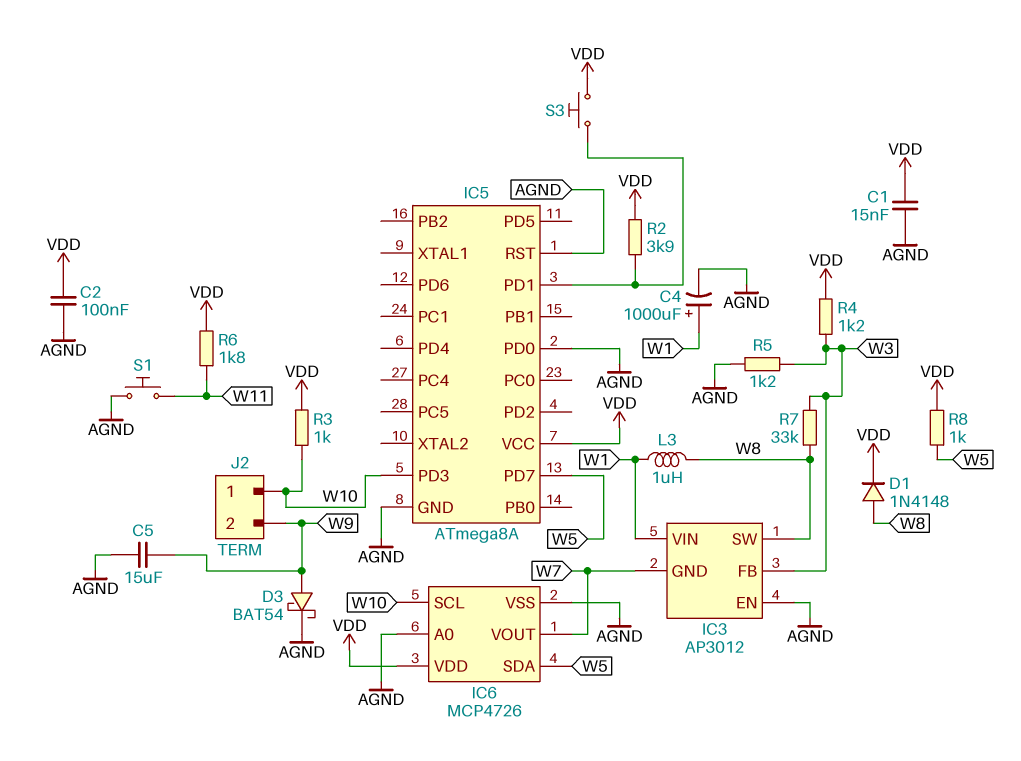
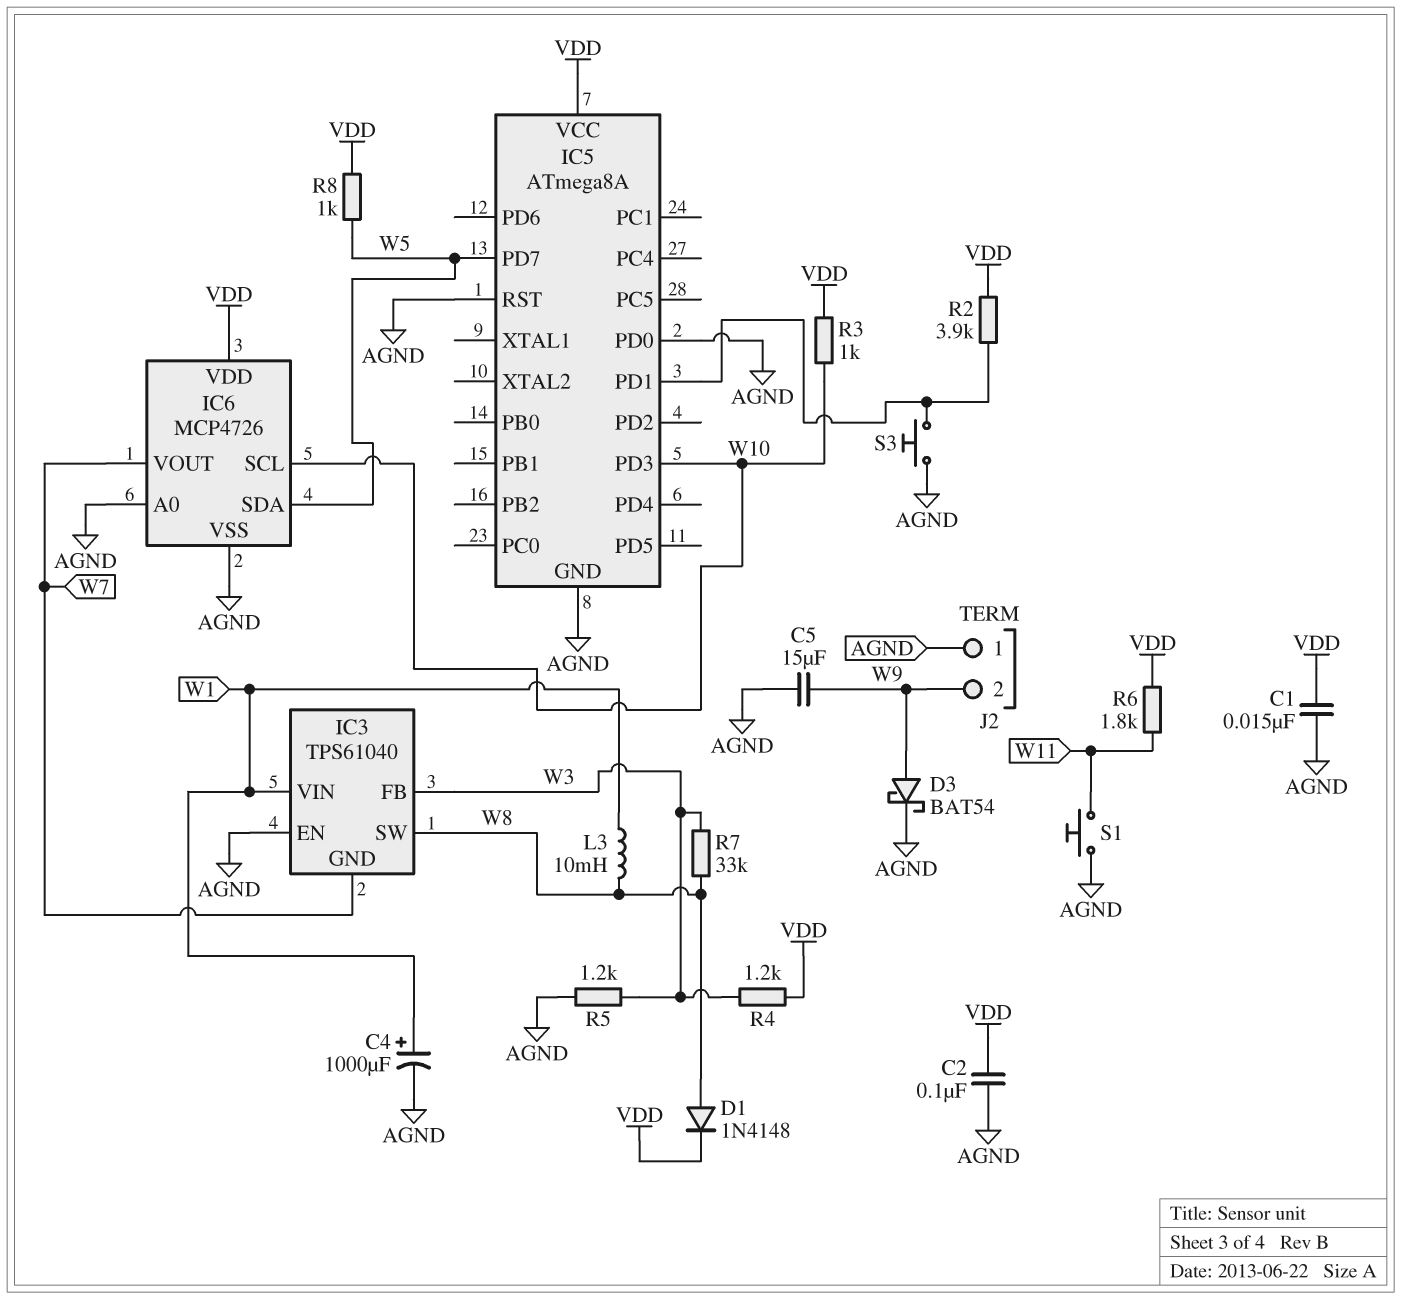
IC3: AP3012 -> TPS61040
J2 pin 1: W10 -> AGND
L3: 1uH (W1, W8) -> 10mH (W1, W8)
S3: button (IC5/PD1, VDD) -> button (AGND, IC5/PD1)

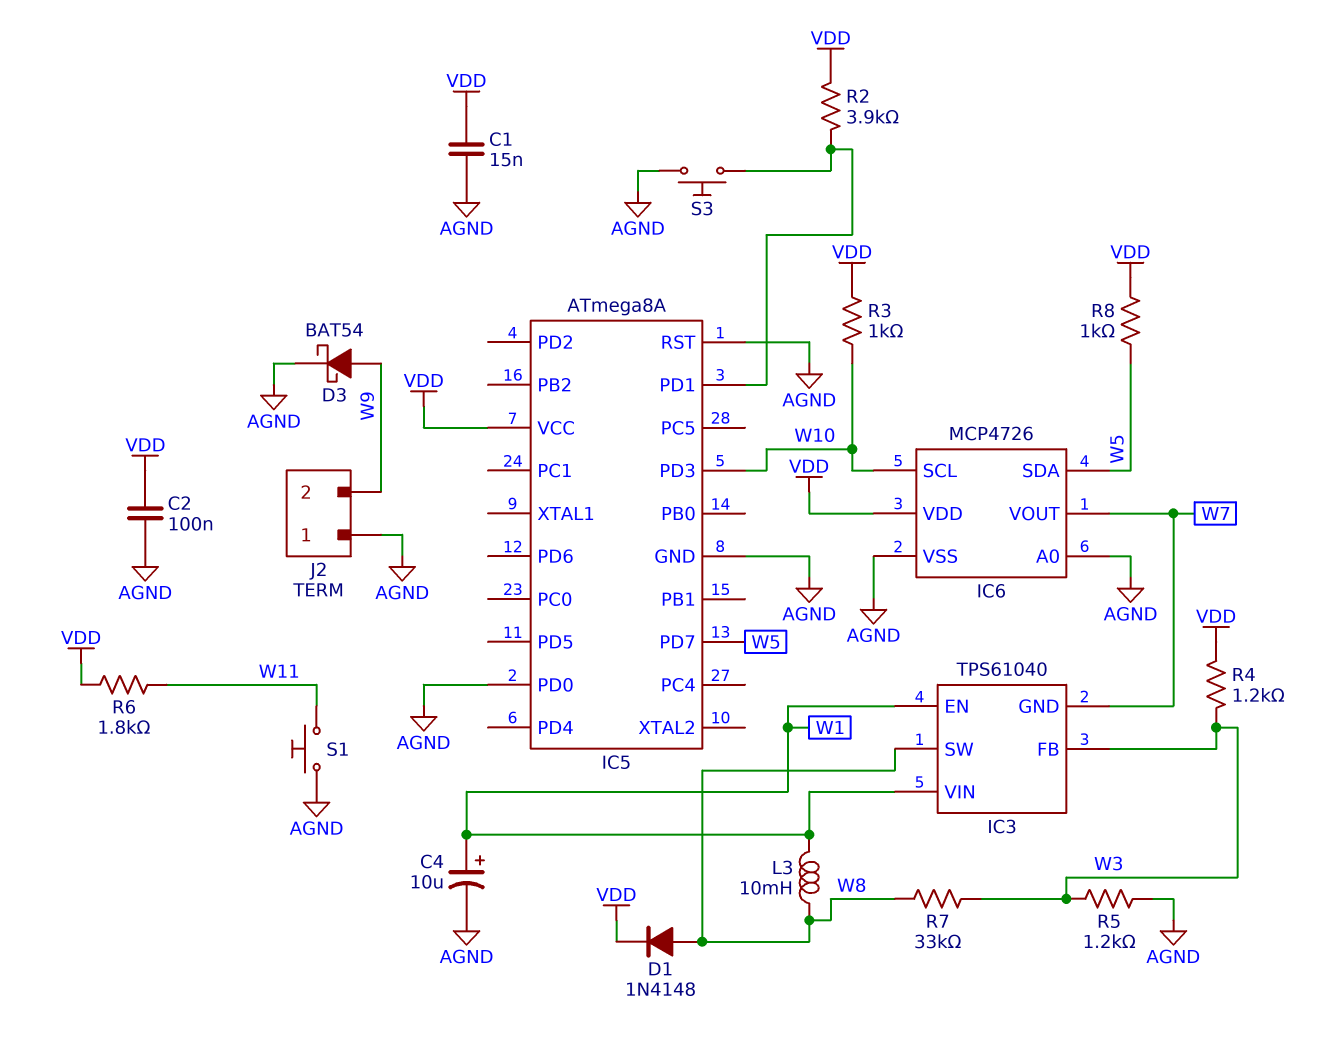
C4: 1000uF (plus W1, minus AGND) -> 10uF (plus W1, minus AGND)
C5: 15uF (AGND, W9) -> none
IC3 pin EN: AGND -> W1

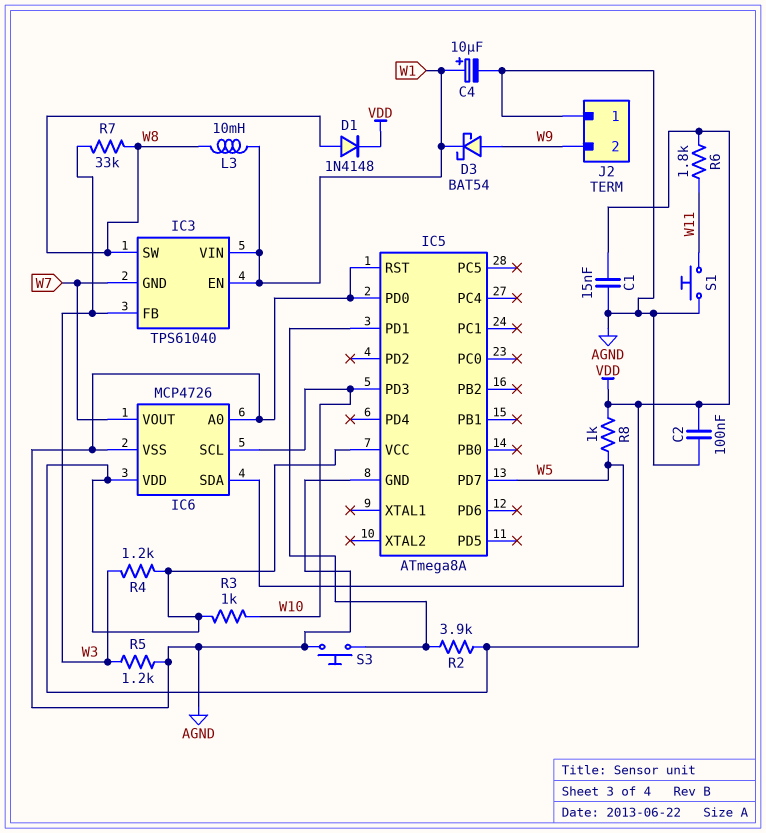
D3: schottky BAT54 (A W9, K AGND) -> schottky BAT54 (A W9, K W1)

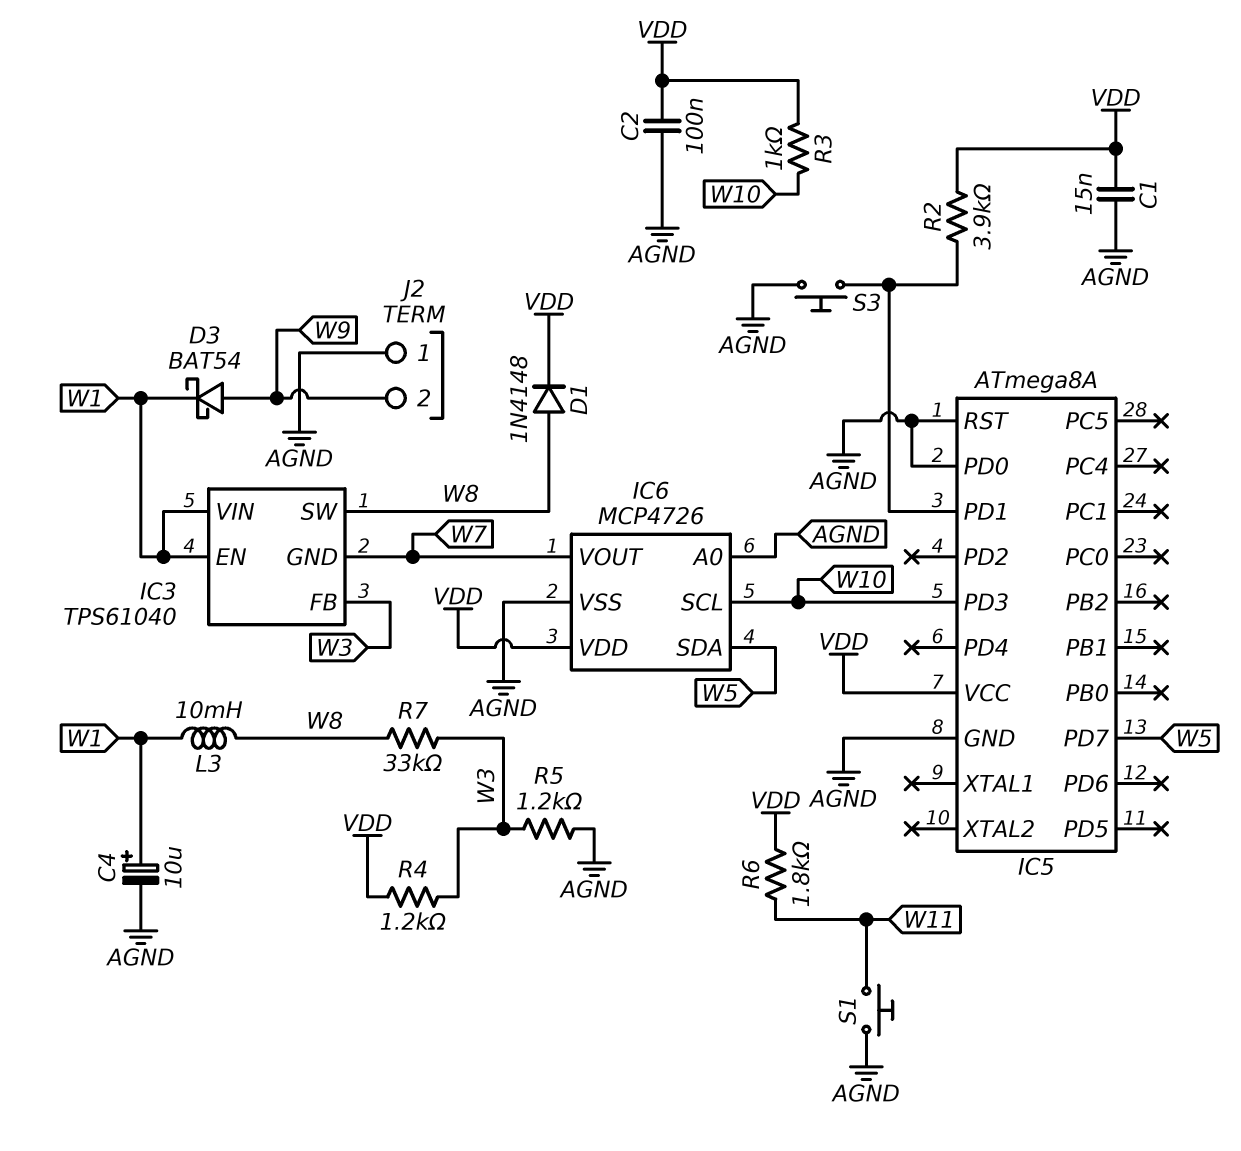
R8: 1k (VDD, W5) -> none

